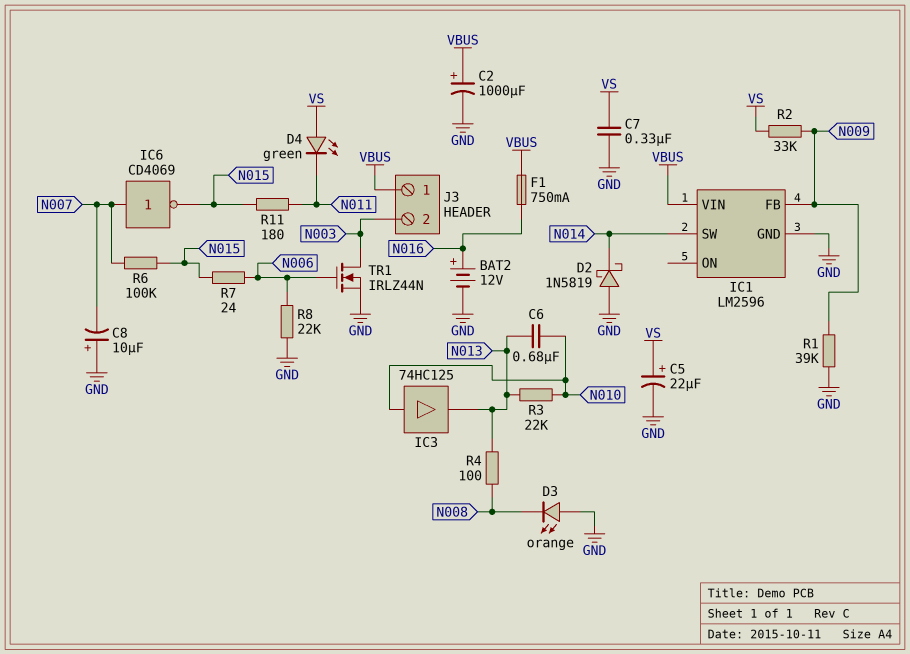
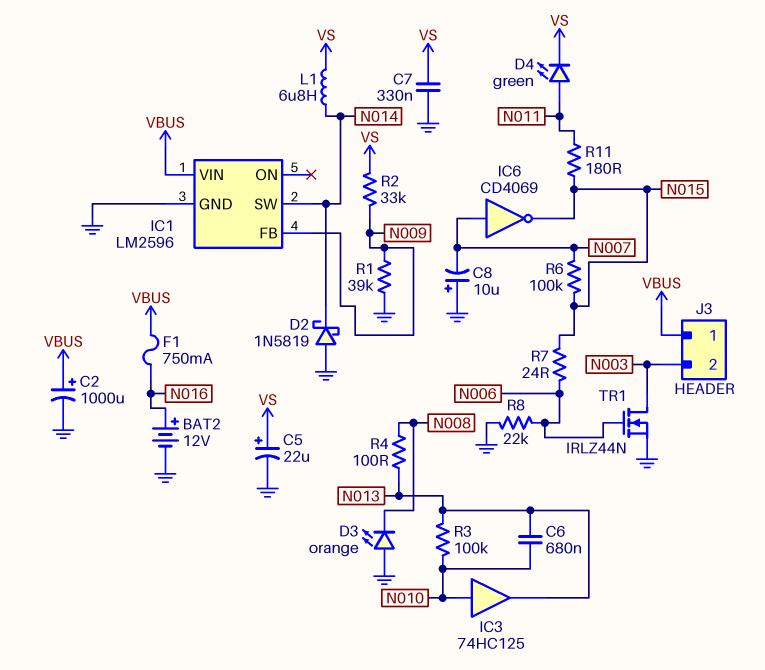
D4: LED green (A VS, K N011) -> LED green (A N011, K VS)
L1: none -> 6.8uH (N014, VS)
R3: 22k (N010, N013) -> 100k (N010, N013)

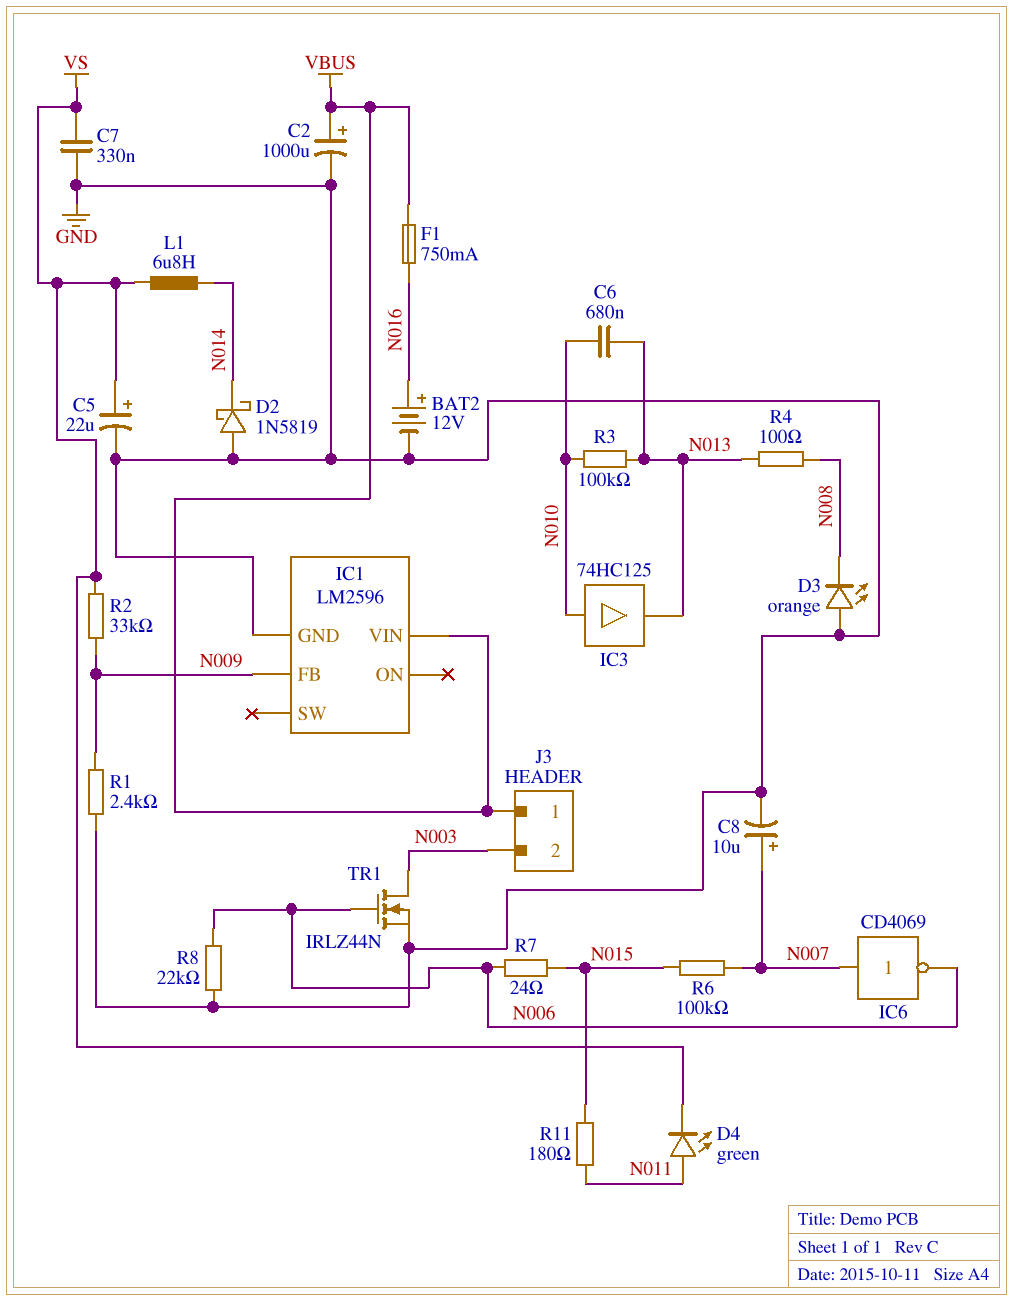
C8: 10uF (plus GND, minus N007) -> 10uF (plus N007, minus GND)
IC1 pin SW: N014 -> none
IC6: NOT CD4069 (in N007, out N015) -> NOT CD4069 (in N007, out N006)
R1: 39k (GND, N009) -> 2.4k (GND, N009)

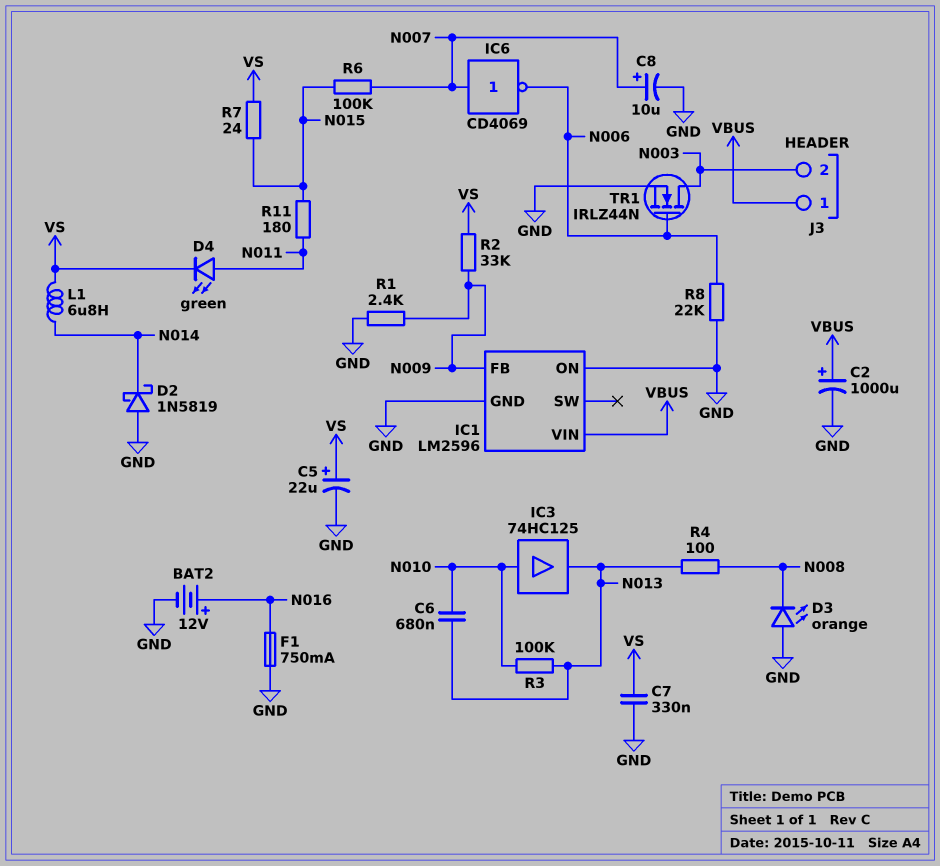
F1: 750mA (N016, VBUS) -> 750mA (GND, N016)
IC1 pin ON: none -> GND
R7: 24 (N006, N015) -> 24 (N015, VS)

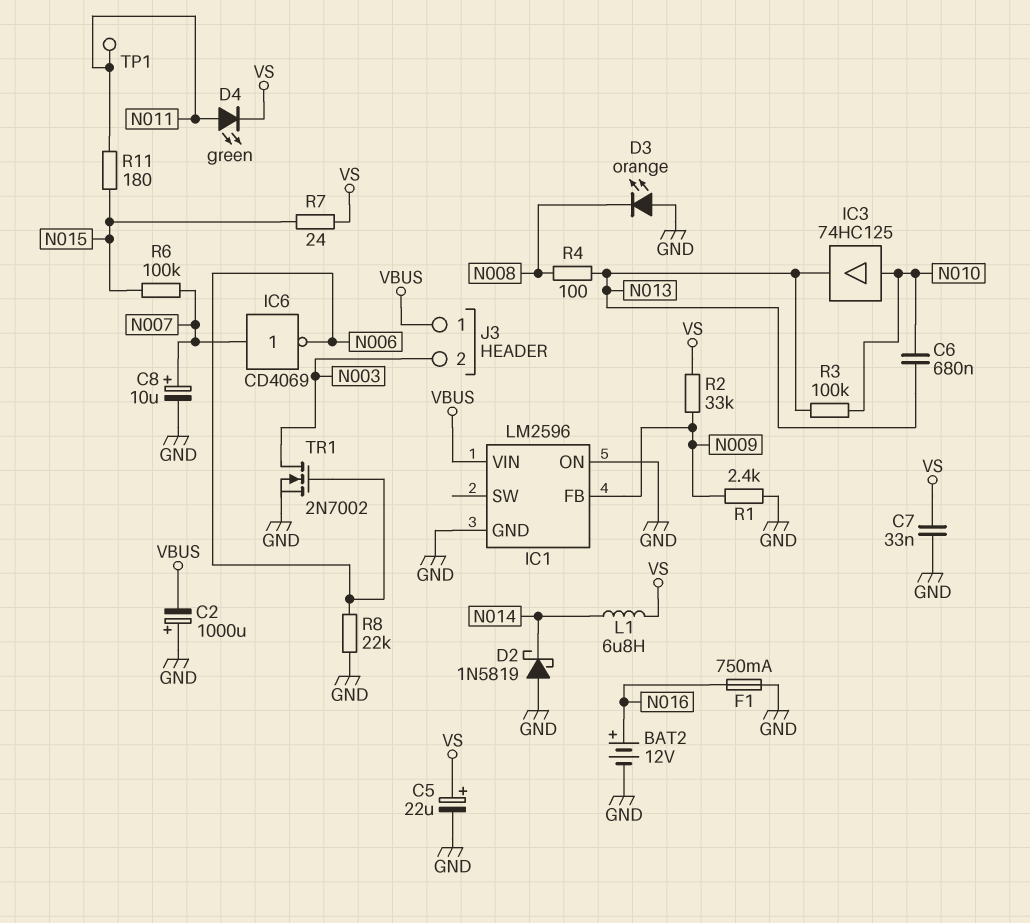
C2: 1000uF (plus VBUS, minus GND) -> 1000uF (plus GND, minus VBUS)
C7: 330nF (GND, VS) -> 33nF (GND, VS)
TP1: none -> test point (N011)
TR1: NMOS IRLZ44N (G N006, D N003, S GND) -> NMOS 2N7002 (G N006, D N003, S GND)

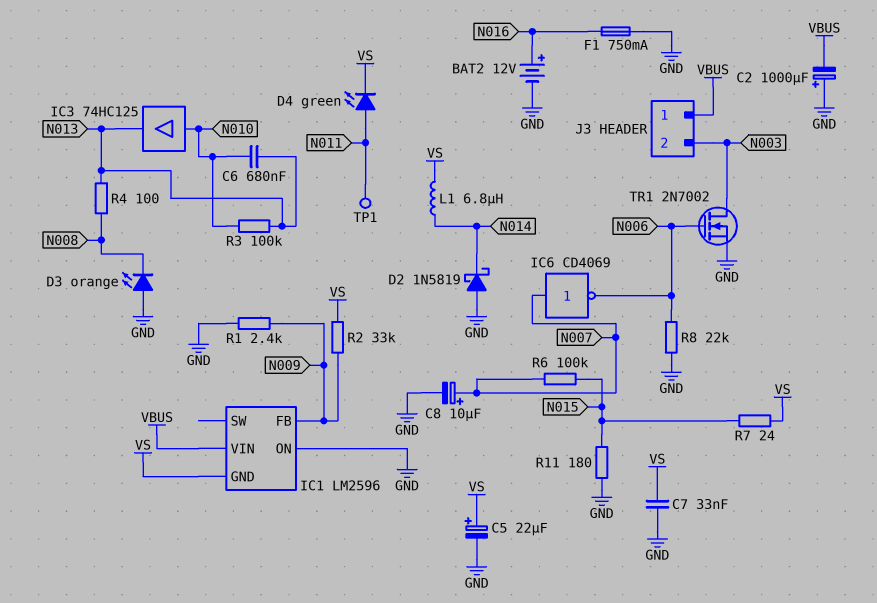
IC1 pin GND: GND -> VS
R11: 180 (N011, N015) -> 180 (GND, N015)

